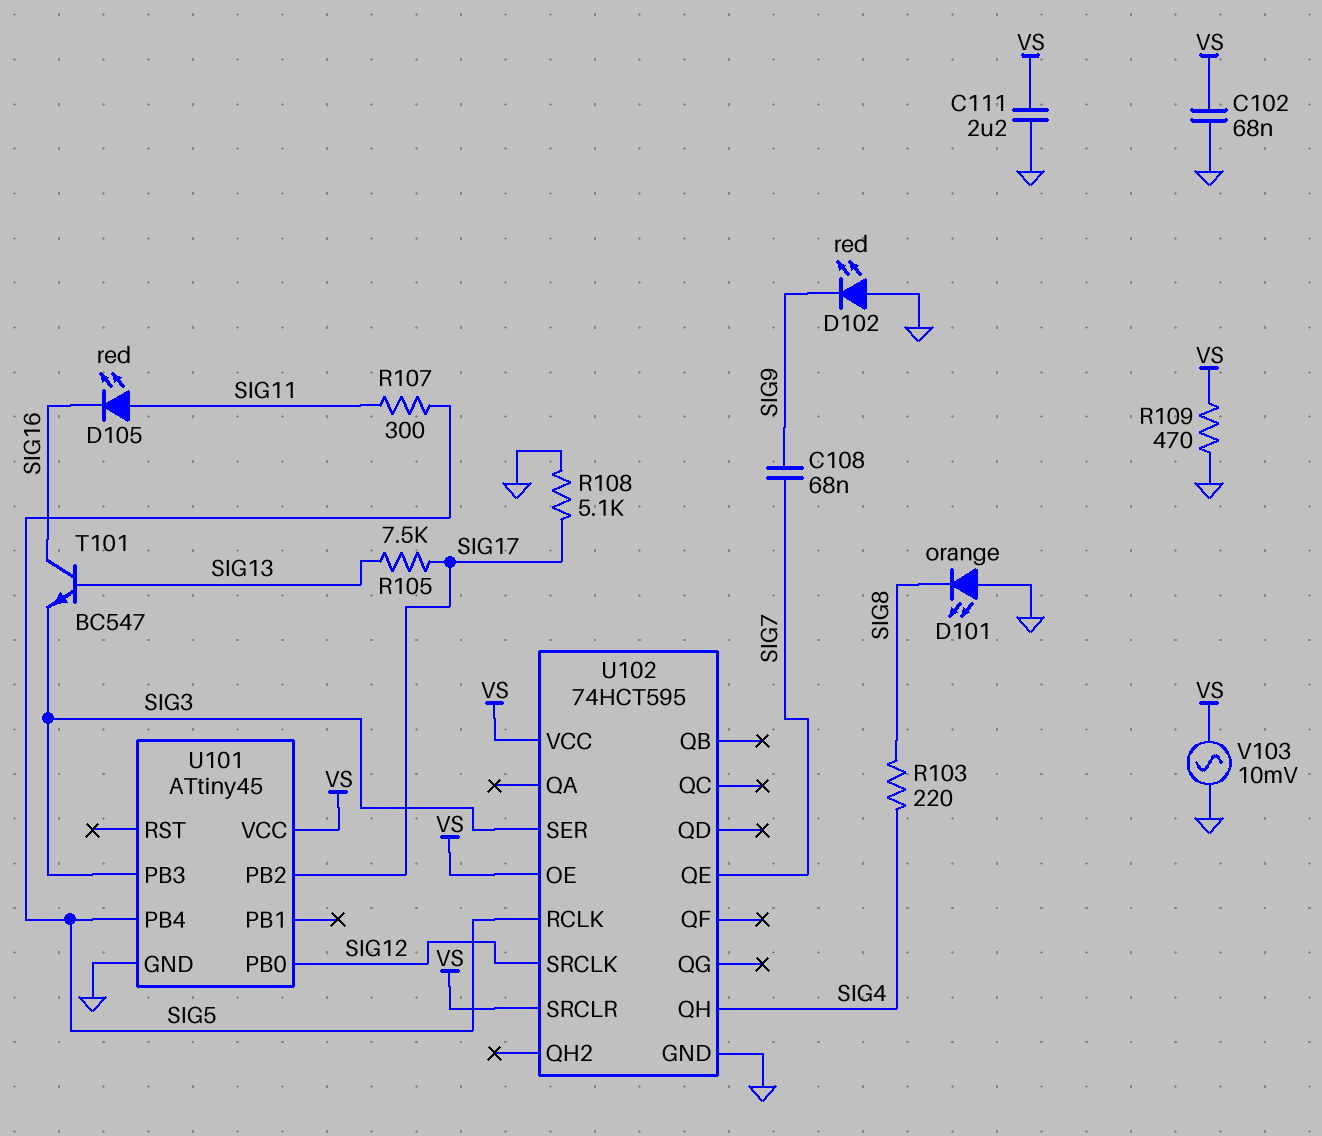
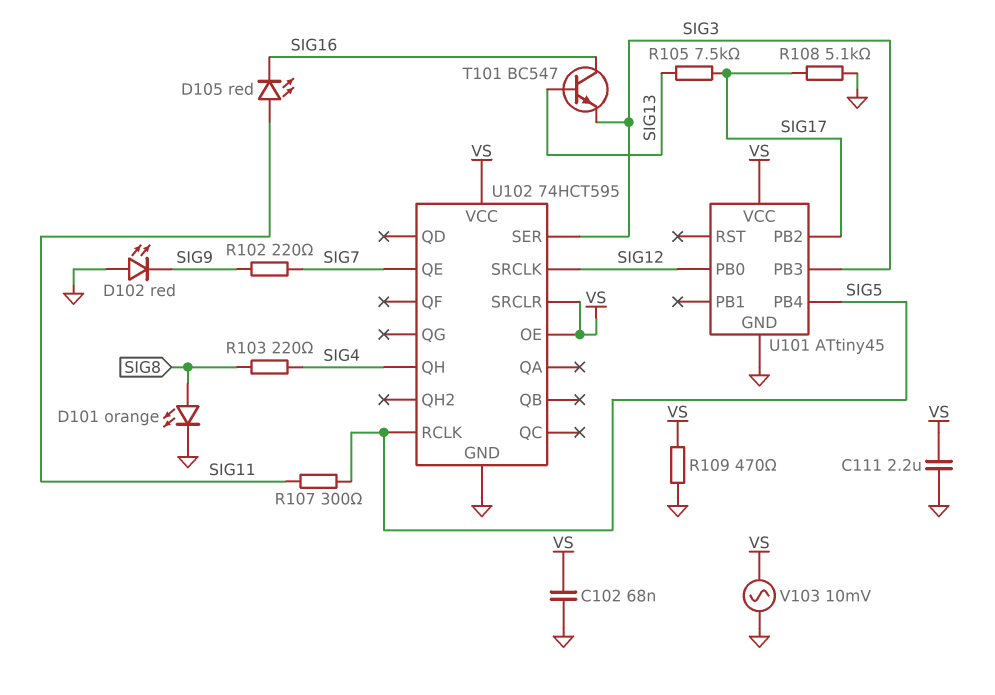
C108: 68nF (SIG7, SIG9) -> none
D101: LED orange (A GND, K SIG8) -> LED orange (A SIG8, K GND)
R102: none -> 220 (SIG7, SIG9)

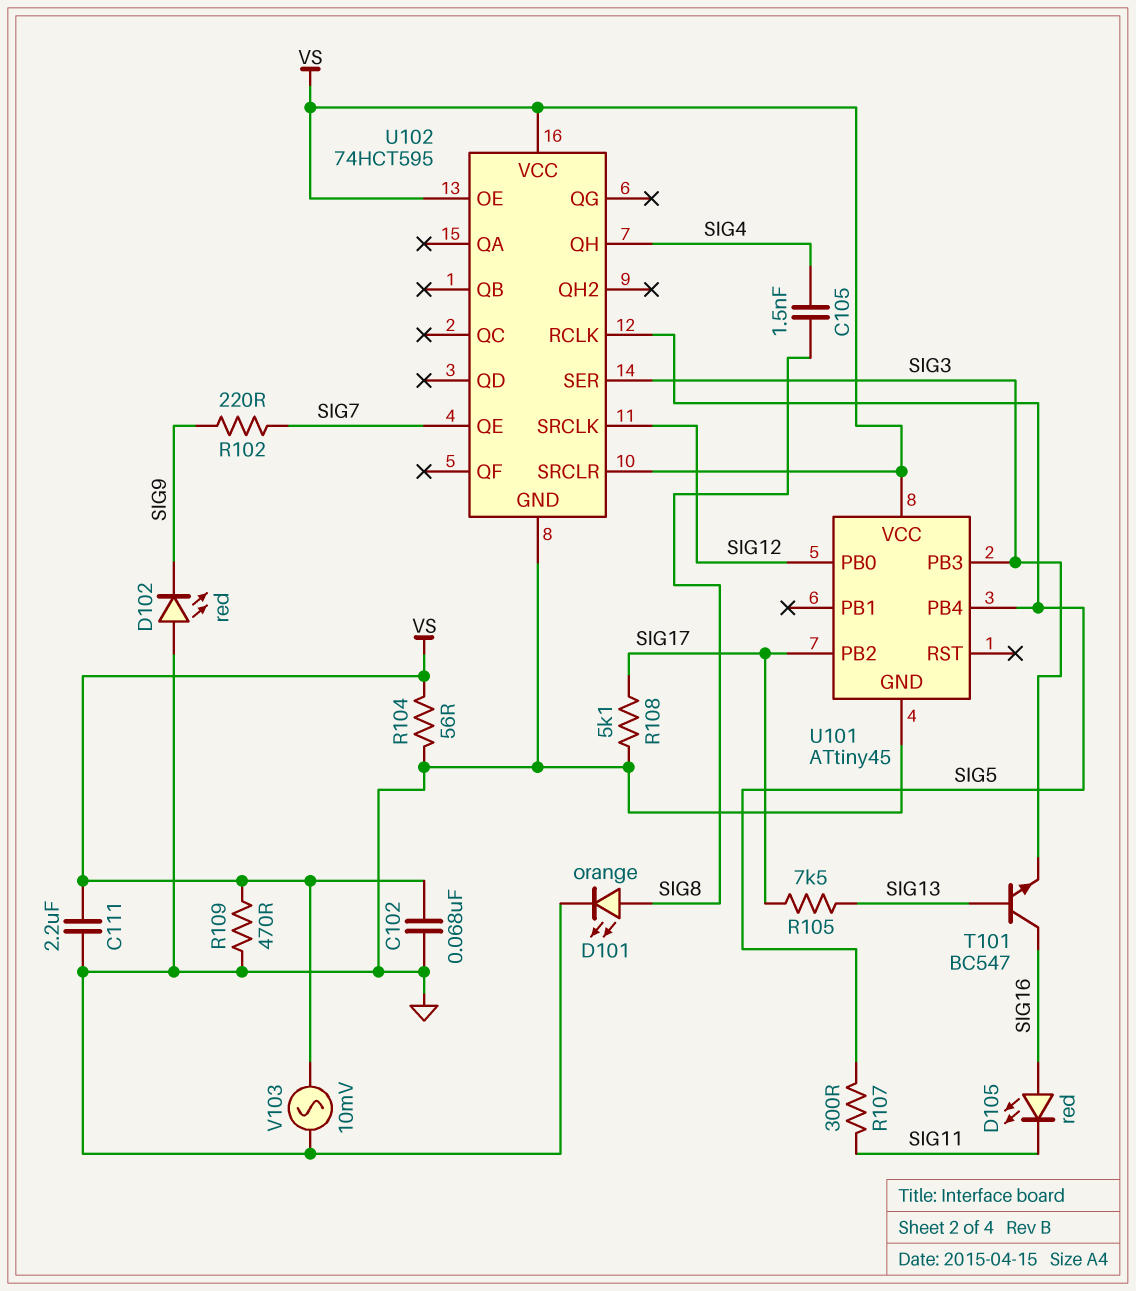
C105: none -> 1.5nF (SIG4, SIG8)
D105: LED red (A SIG11, K SIG16) -> LED red (A SIG16, K SIG11)
R103: 220 (SIG4, SIG8) -> none
R104: none -> 56 (GND, VS)

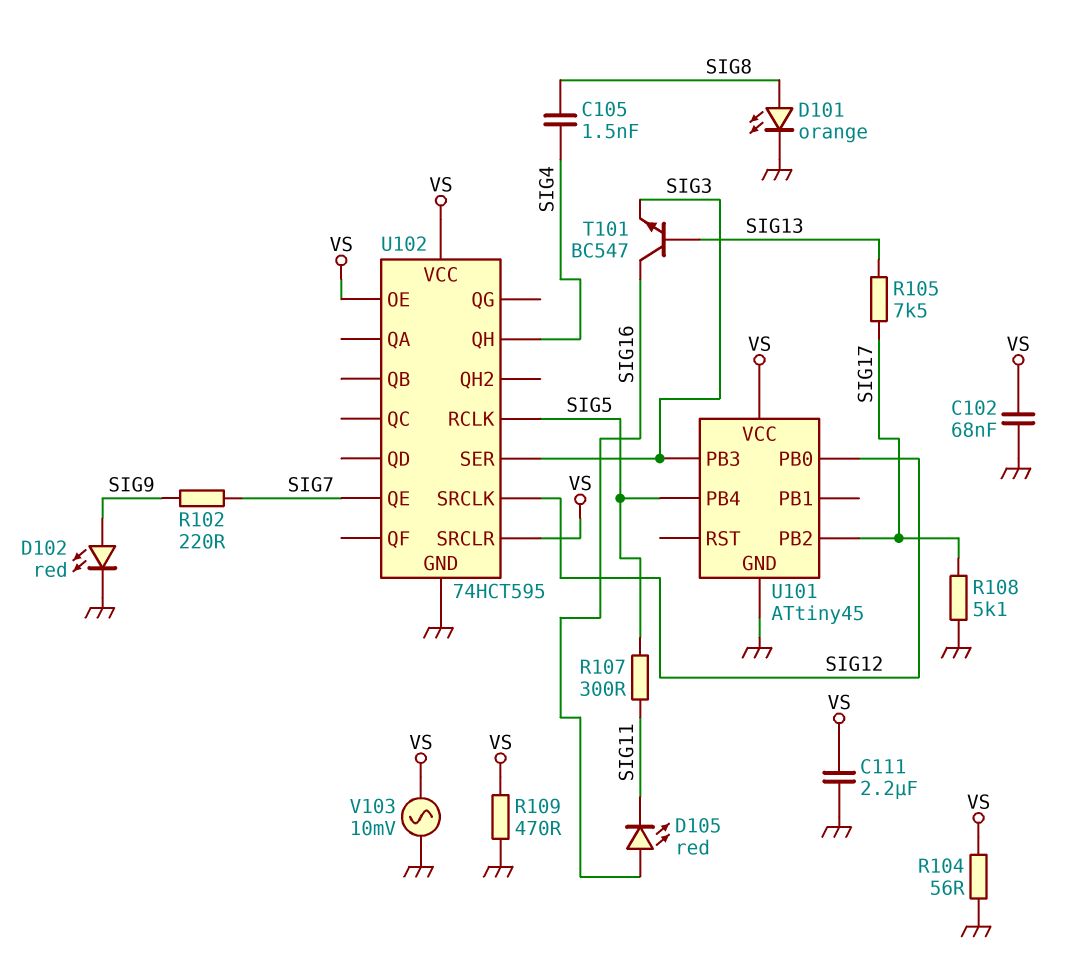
D102: LED red (A GND, K SIG9) -> LED red (A SIG9, K GND)

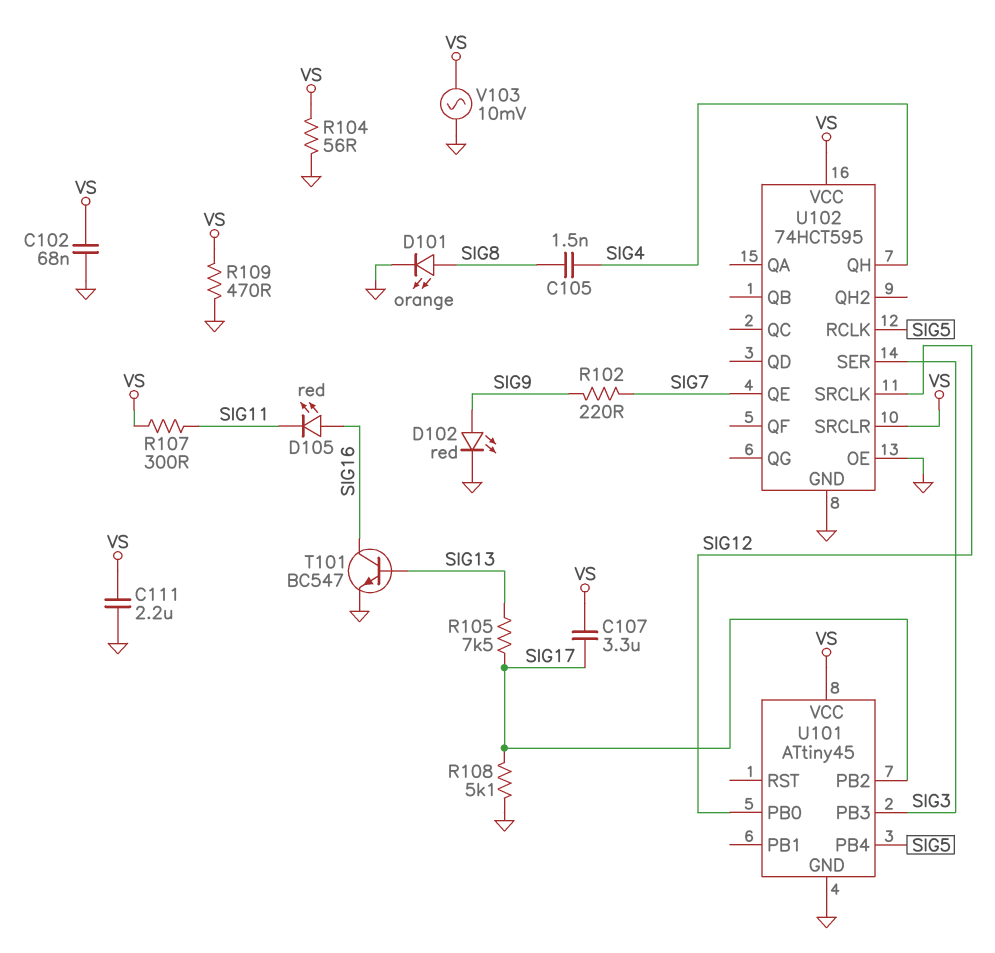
C107: none -> 3.3uF (SIG17, VS)
R107: 300 (SIG5, SIG11) -> 300 (SIG11, VS)
T101: NPN BC547 (B SIG13, C SIG16, E SIG3) -> NPN BC547 (B SIG13, C SIG16, E GND)
U102 pin OE: VS -> GND

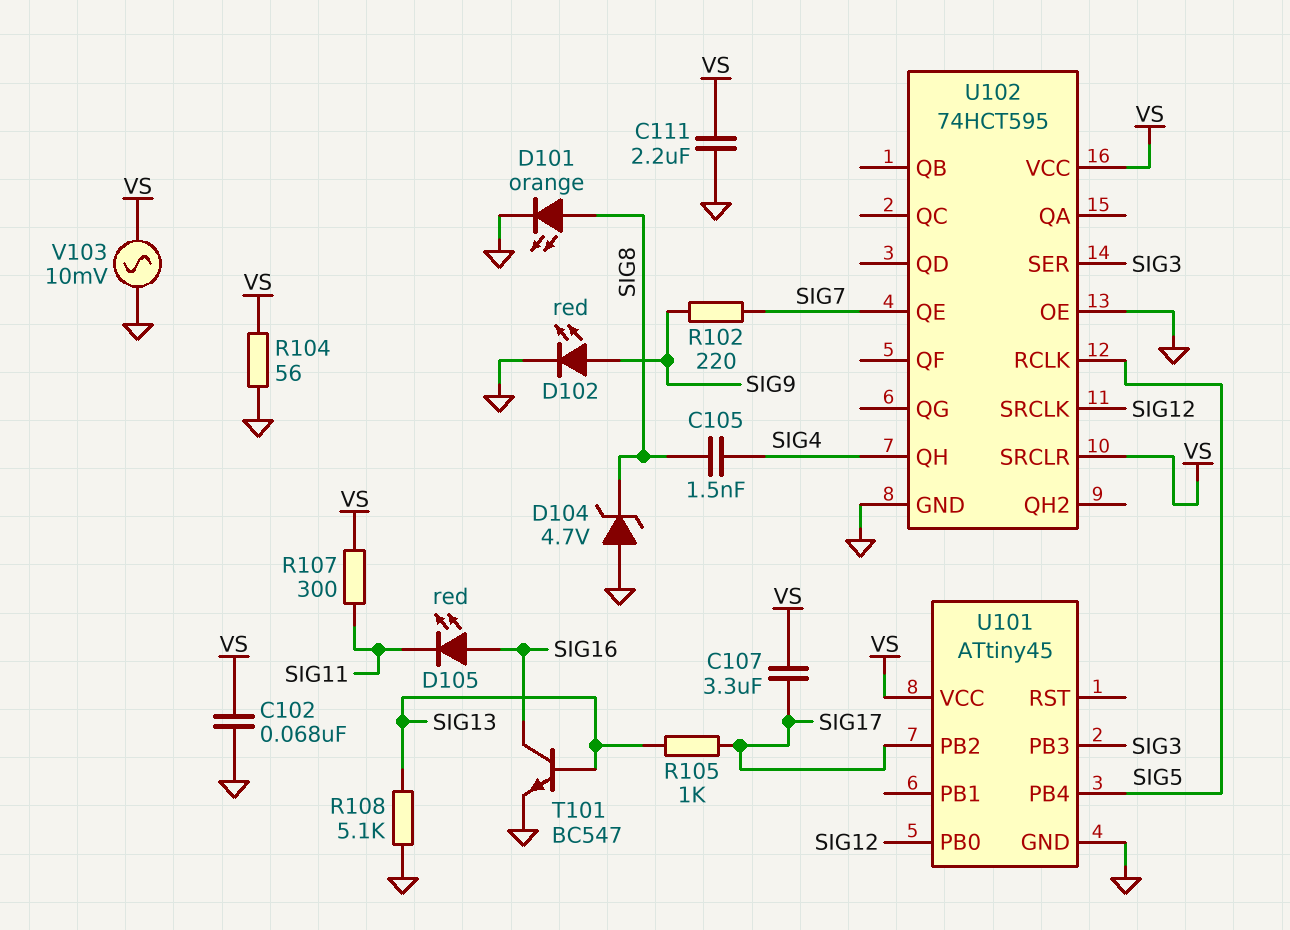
D104: none -> zener 4.7V (A GND, K SIG8)
R105: 7.5k (SIG13, SIG17) -> 1k (SIG13, SIG17)
R108: 5.1k (GND, SIG17) -> 5.1k (GND, SIG13)
R109: 470 (GND, VS) -> none

